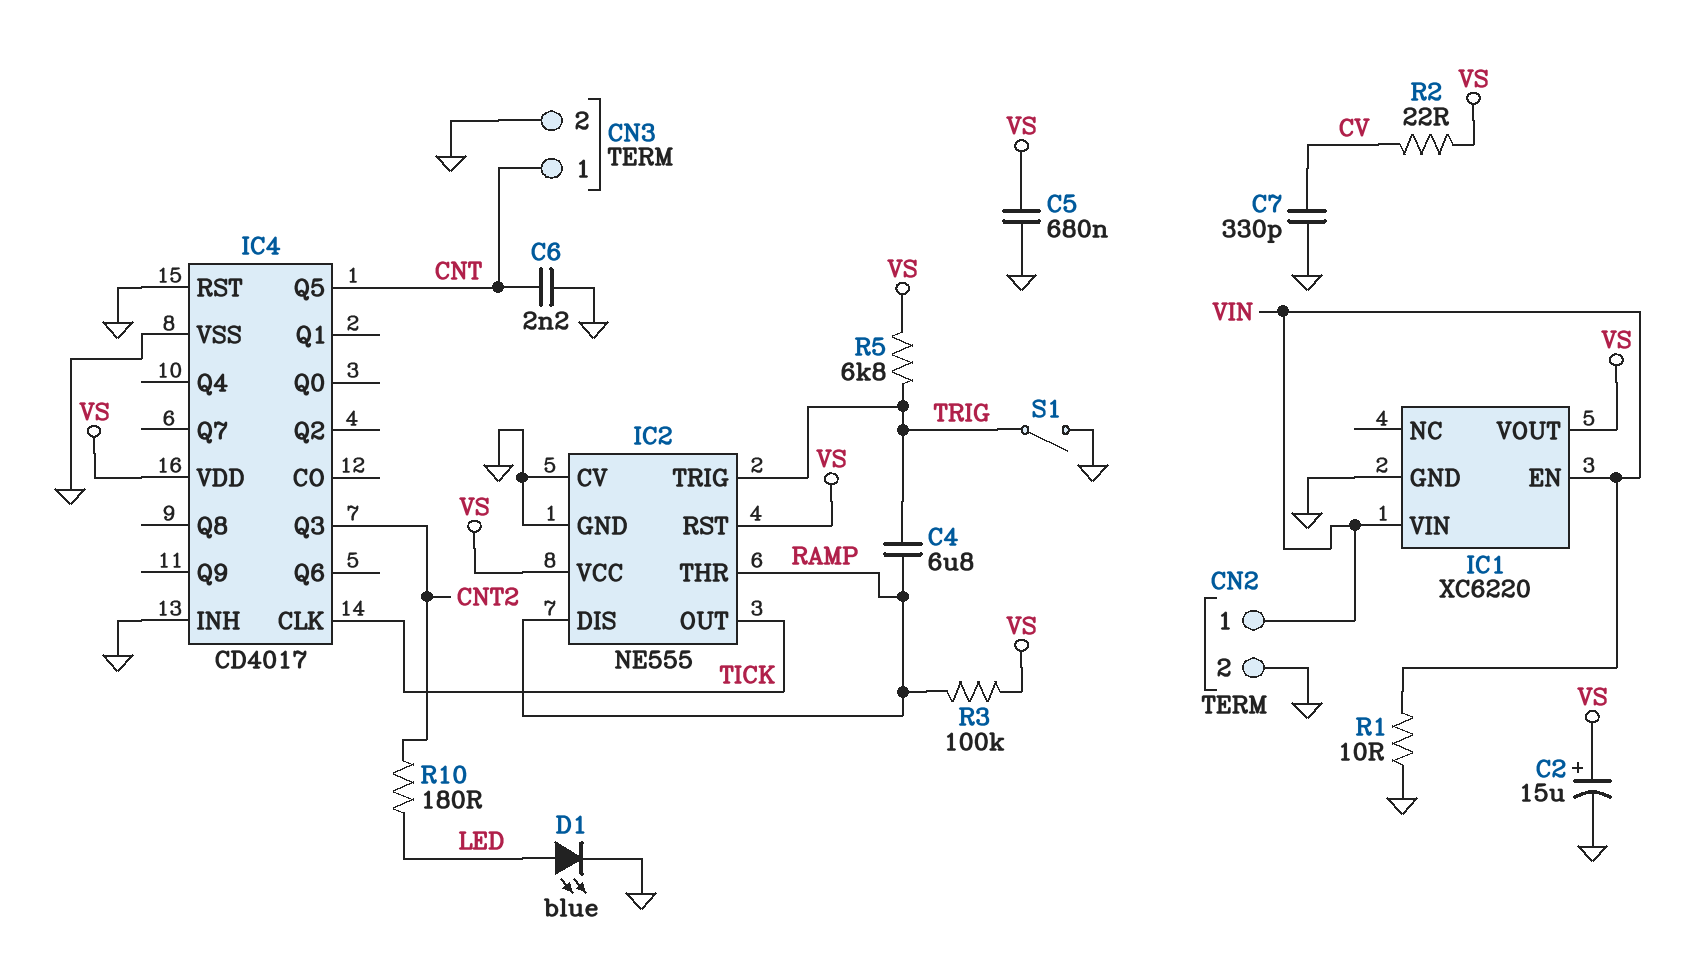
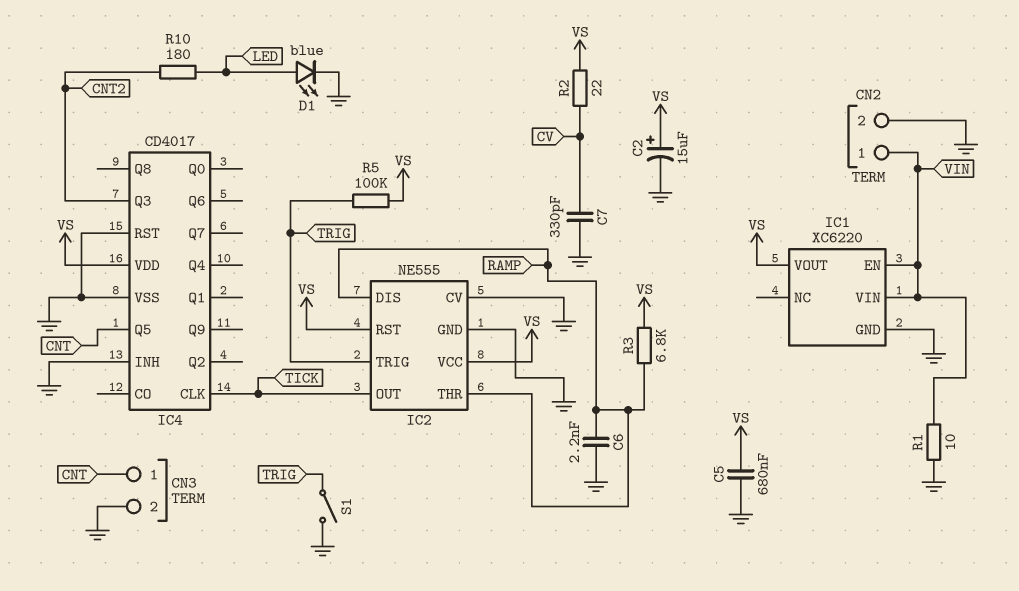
C4: 6.8uF (RAMP, TRIG) -> none
C6: 2.2nF (CNT, GND) -> 2.2nF (GND, RAMP)
R3: 100k (RAMP, VS) -> 6.8k (RAMP, VS)
R5: 6.8k (TRIG, VS) -> 100k (TRIG, VS)

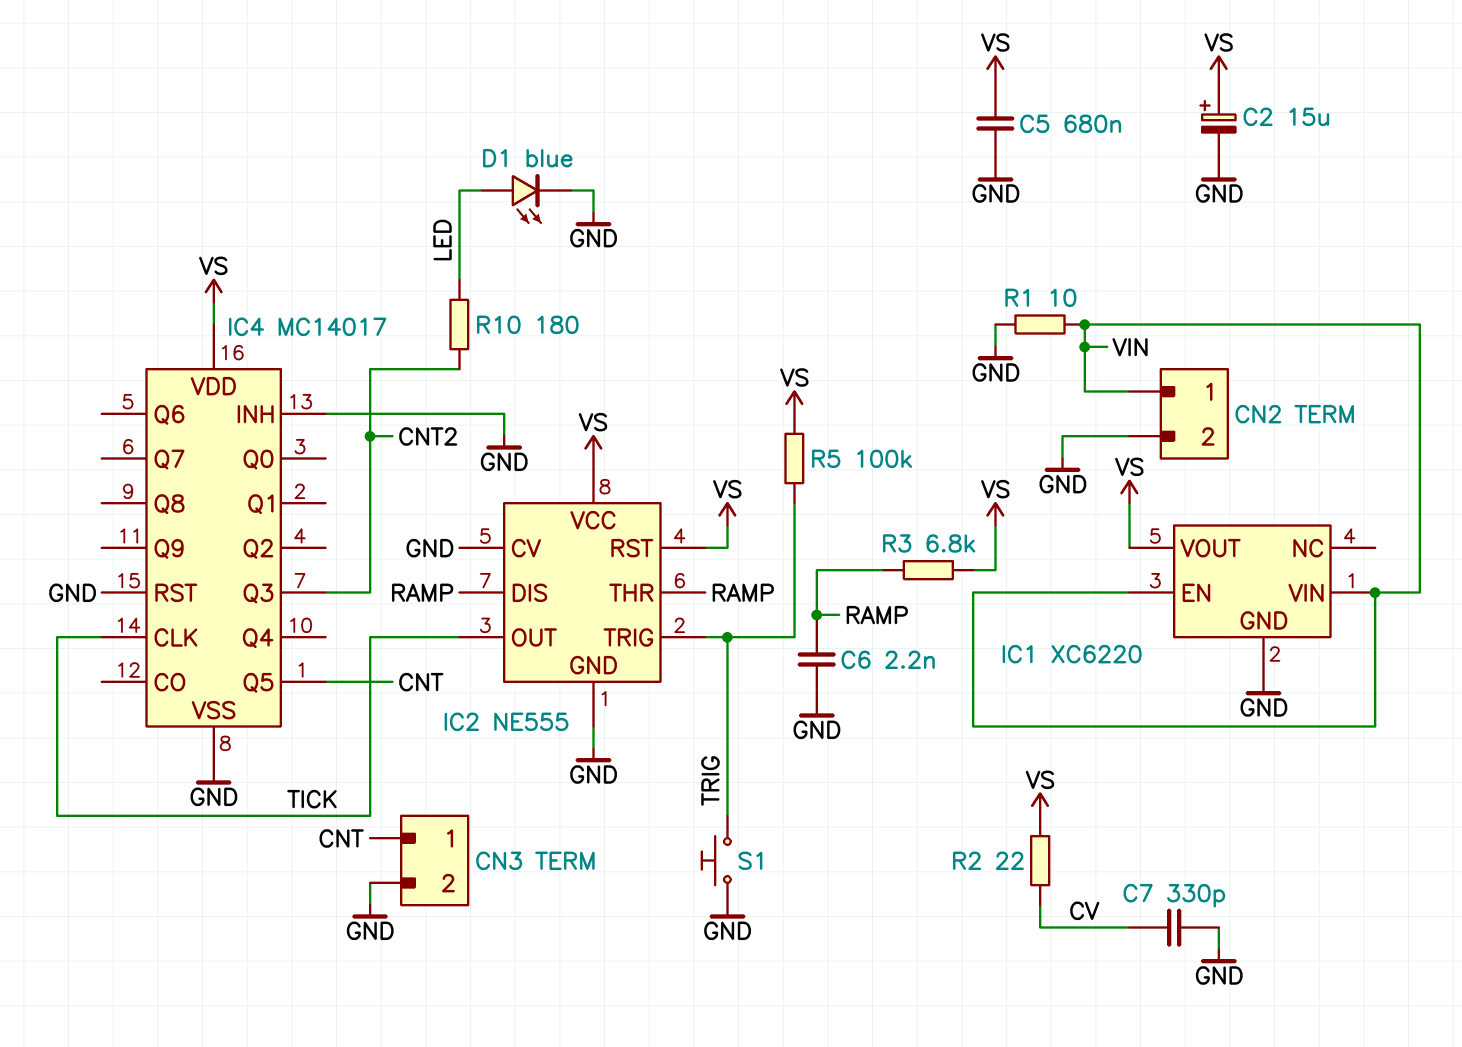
IC4: CD4017 -> MC14017
S1: switch (GND, TRIG) -> button (GND, TRIG)

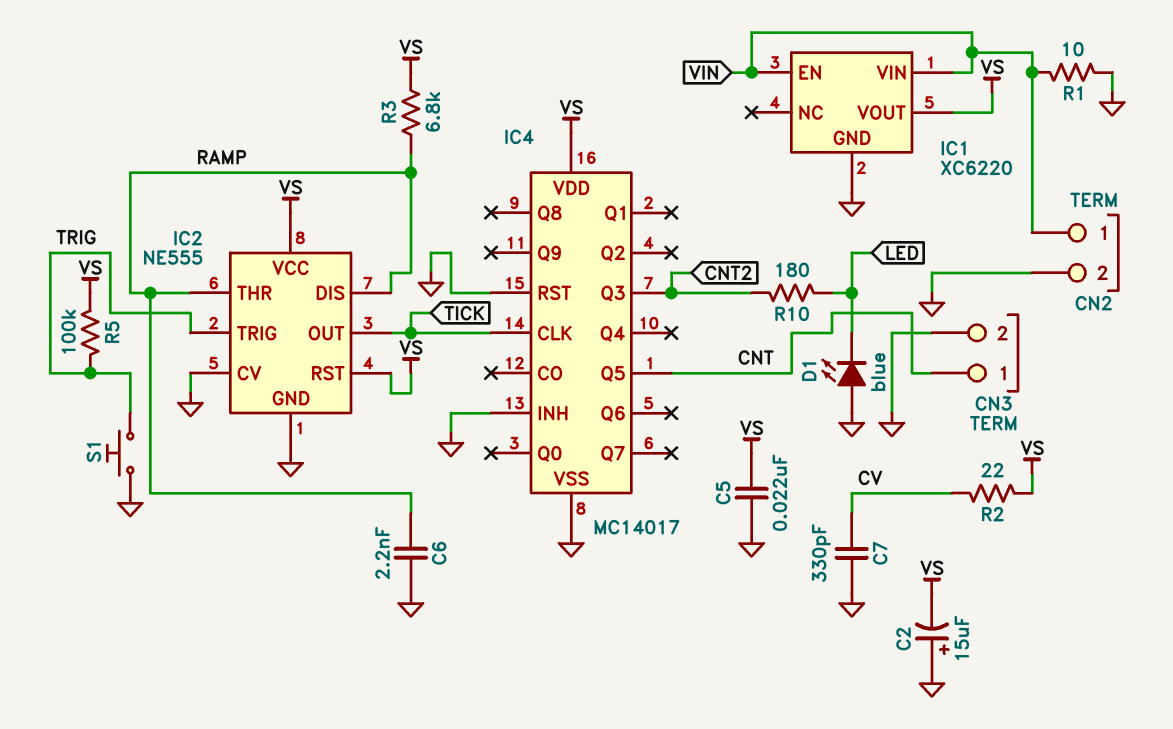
C2: 15uF (plus VS, minus GND) -> 15uF (plus GND, minus VS)
C5: 680nF (GND, VS) -> 22nF (GND, VS)
D1: LED blue (A LED, K GND) -> LED blue (A GND, K LED)

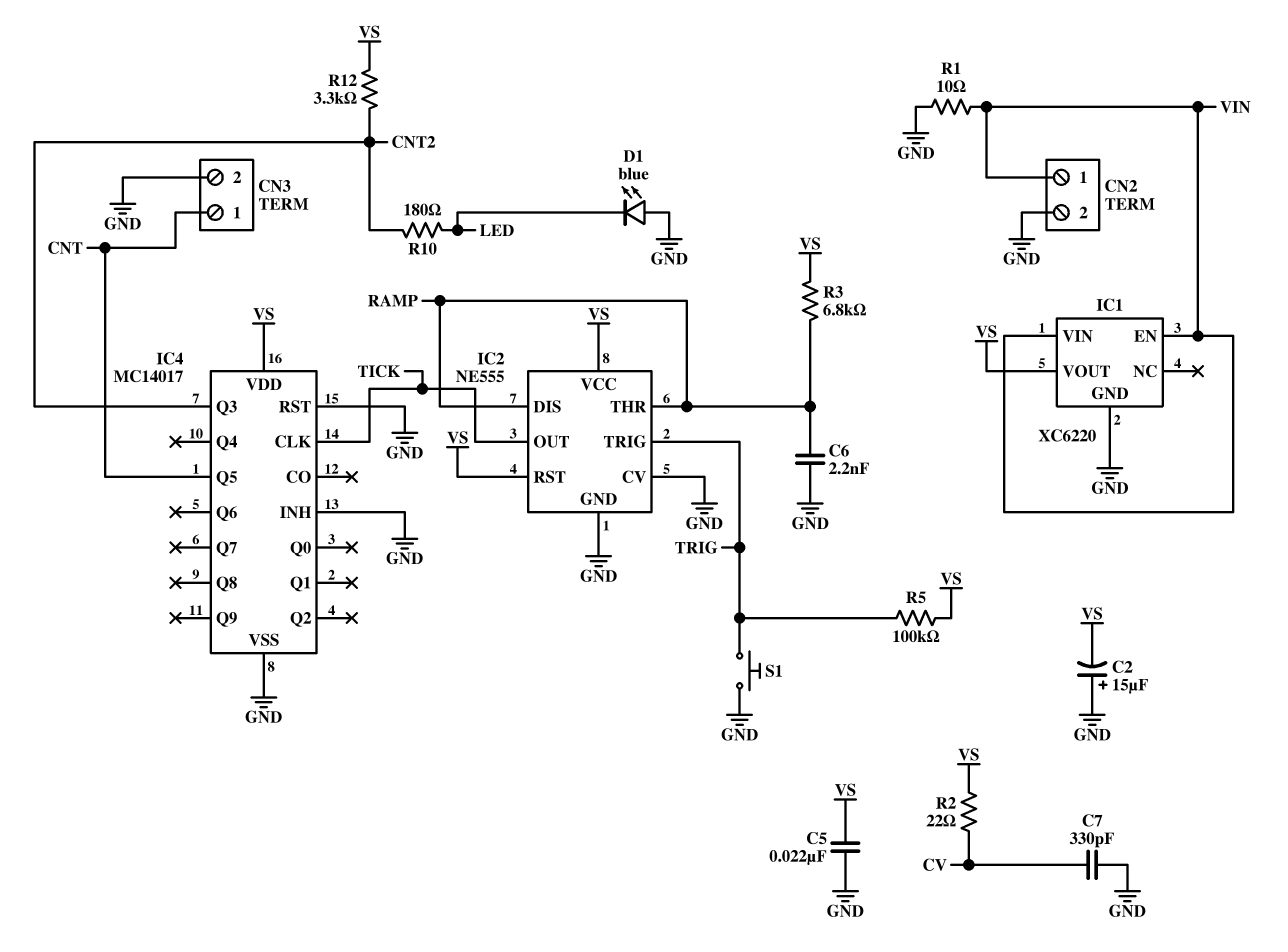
R12: none -> 3.3k (CNT2, VS)

